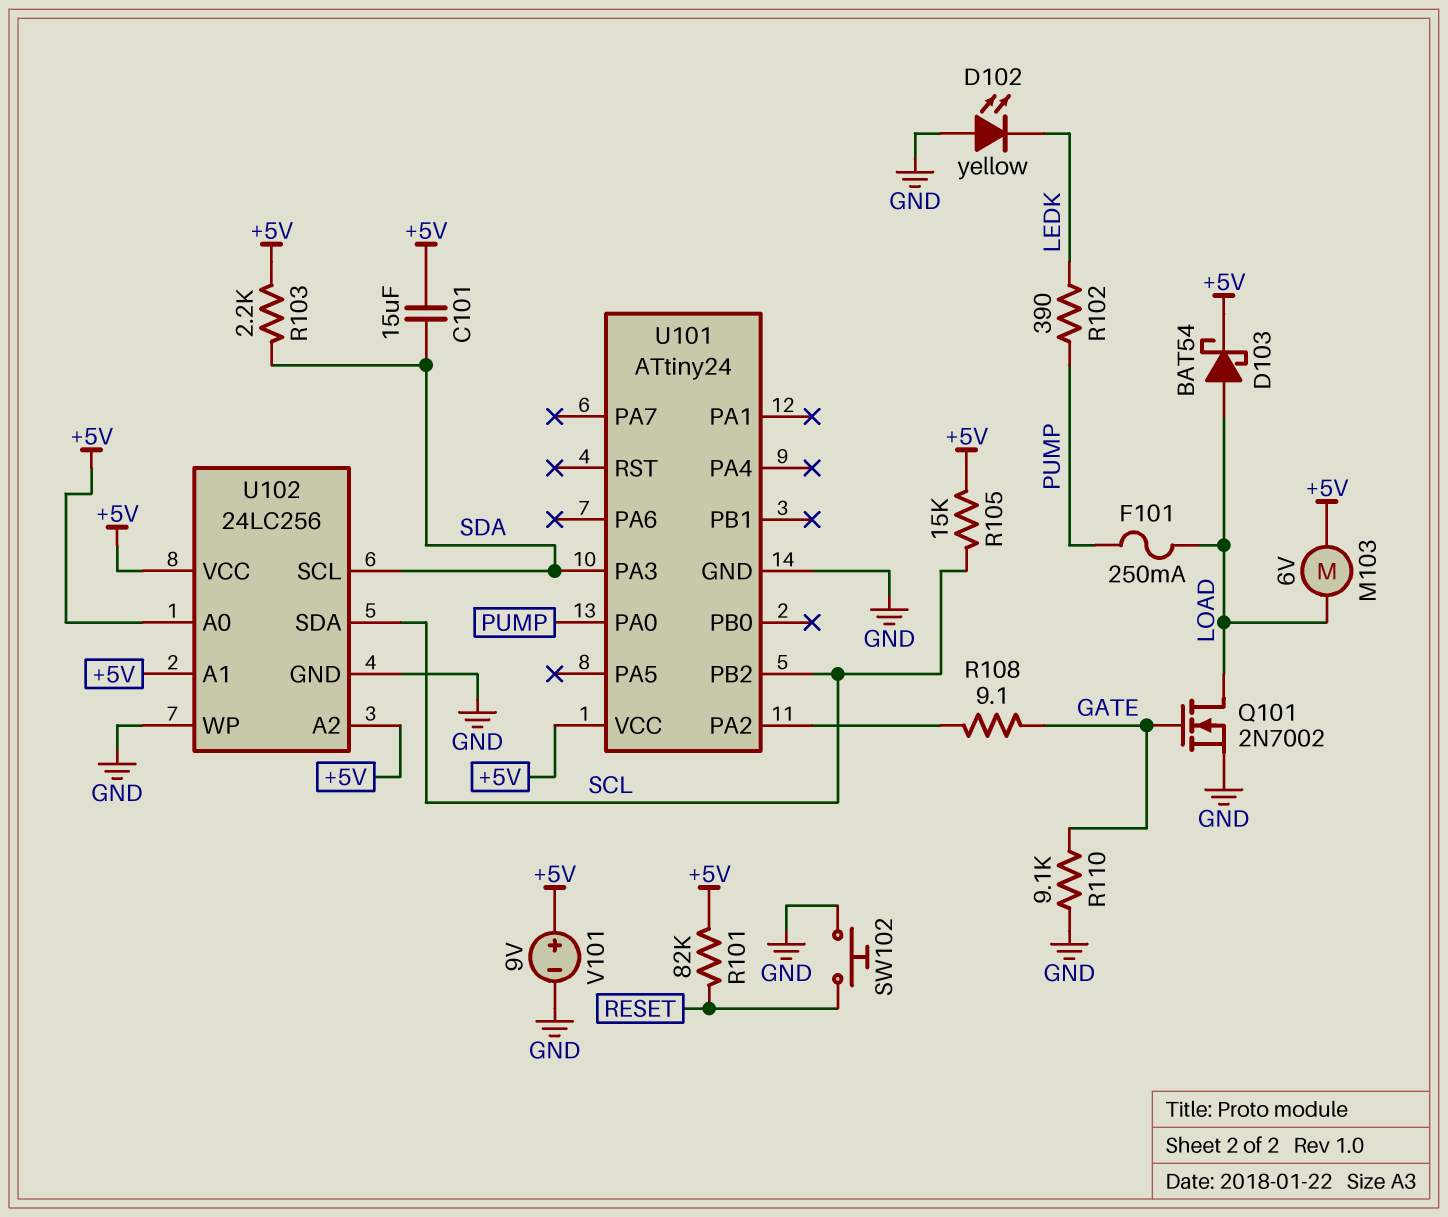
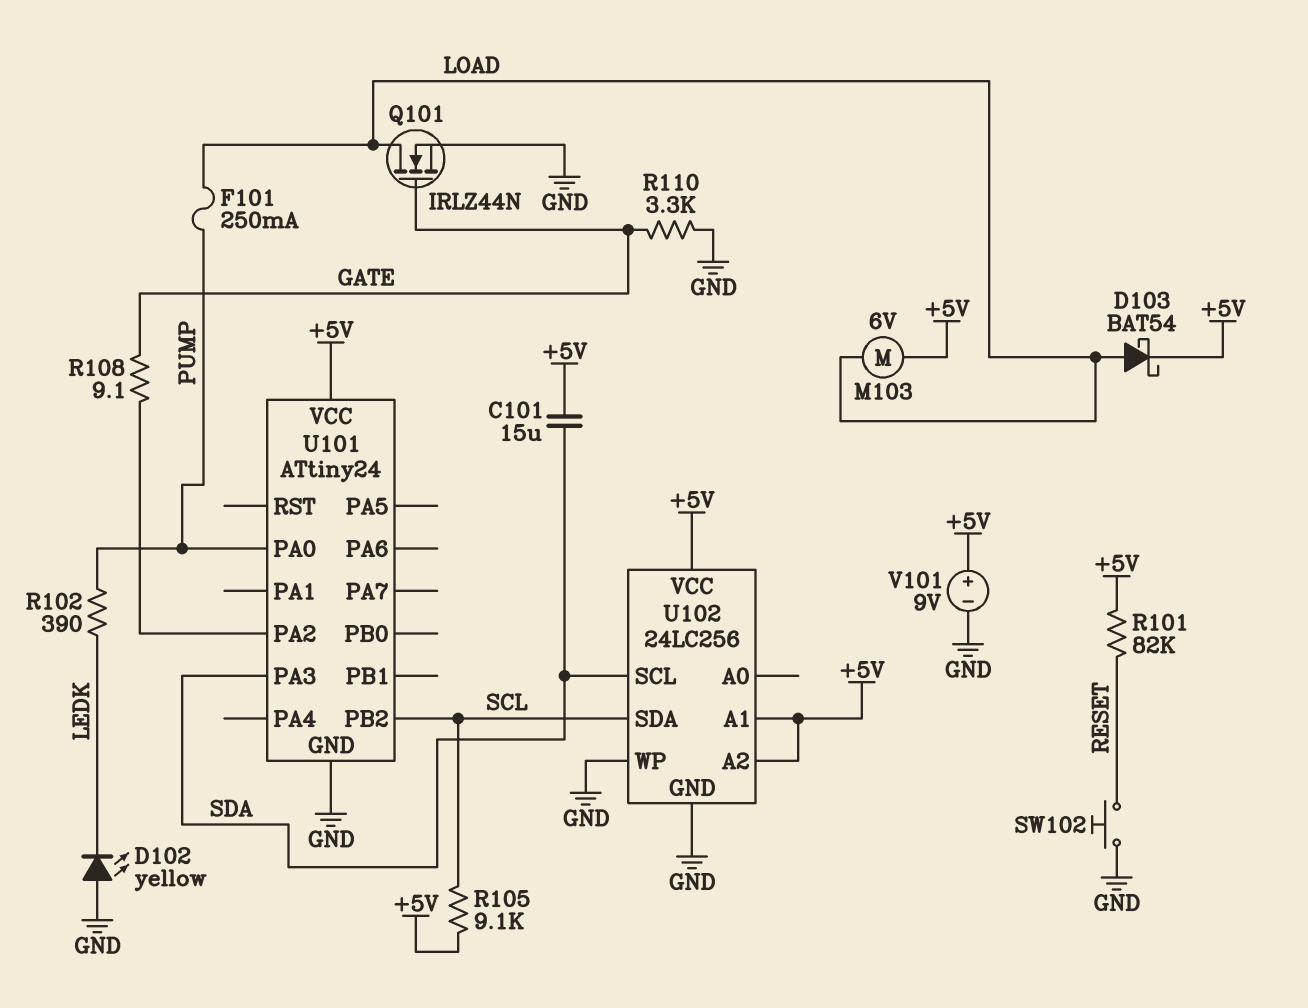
Q101: NMOS 2N7002 (G GATE, D LOAD, S GND) -> NMOS IRLZ44N (G GATE, D LOAD, S GND)
R103: 2.2k (+5V, SDA) -> none
R105: 15k (+5V, SCL) -> 9.1k (+5V, SCL)
R110: 9.1k (GATE, GND) -> 3.3k (GATE, GND)
U102 pin A0: +5V -> none

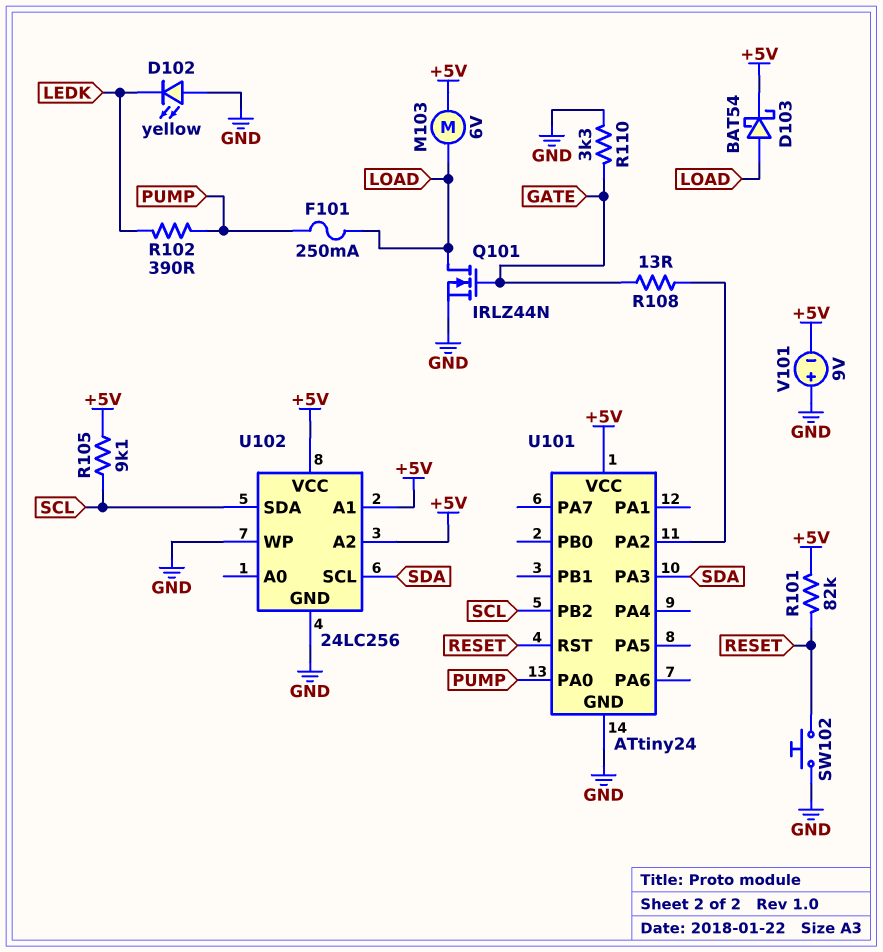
C101: 15uF (+5V, SDA) -> none
R108: 9.1 (GATE, U101/PA2) -> 13 (GATE, U101/PA2)
U101 pin RST: none -> RESET
V101: 9V (plus +5V, minus GND) -> 9V (plus GND, minus +5V)

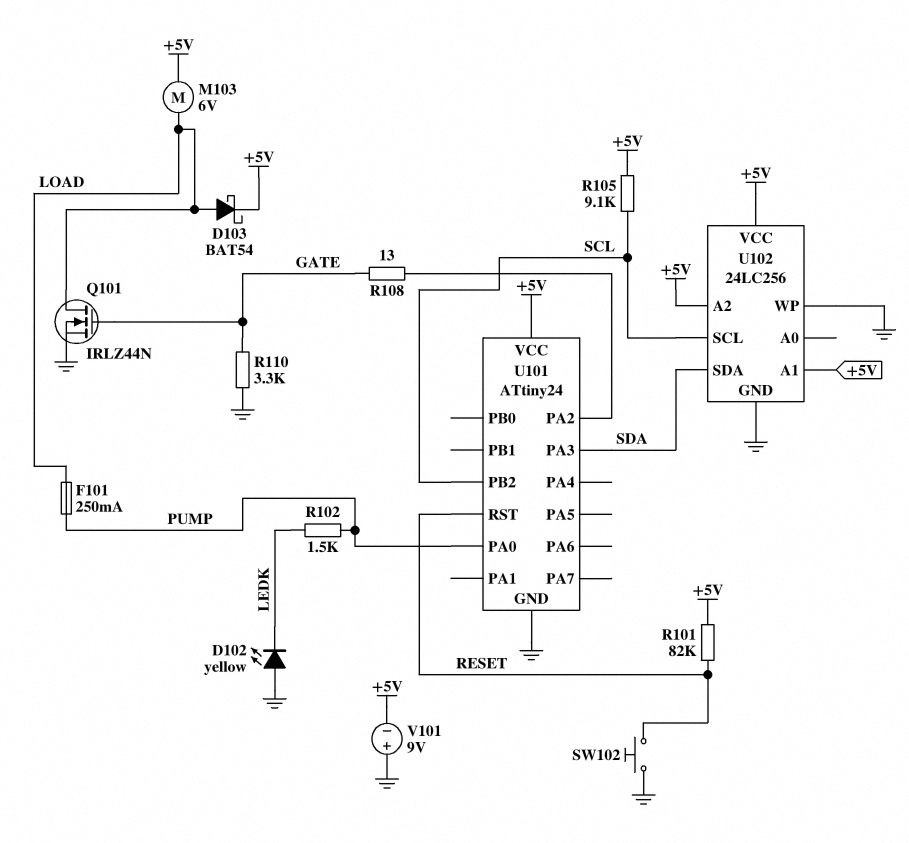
R102: 390 (LEDK, PUMP) -> 1.5k (LEDK, PUMP)
U102 pin SCL: SDA -> SCL
U102 pin SDA: SCL -> SDA

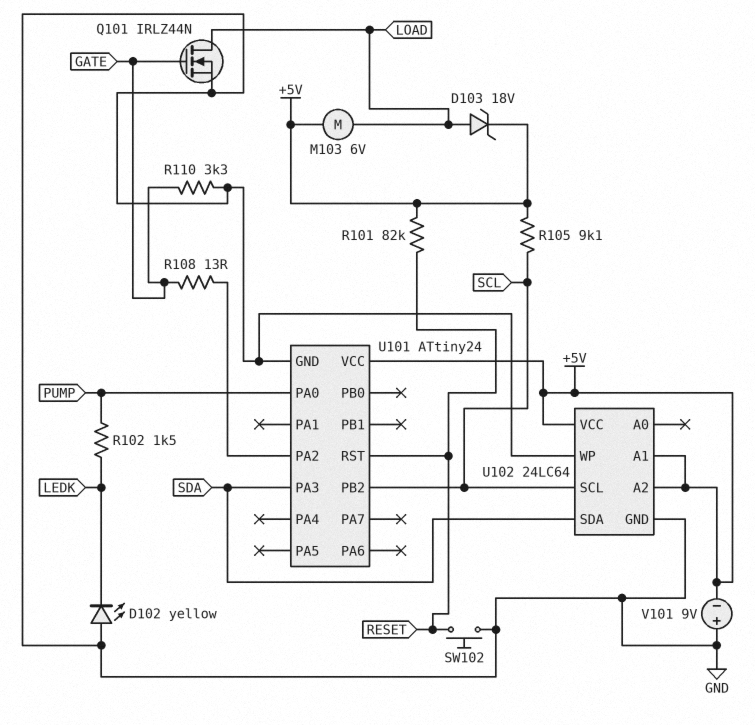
D103: schottky BAT54 (A LOAD, K +5V) -> zener 18V (A LOAD, K +5V)
F101: 250mA (LOAD, PUMP) -> none
U102: 24LC256 -> 24LC64

